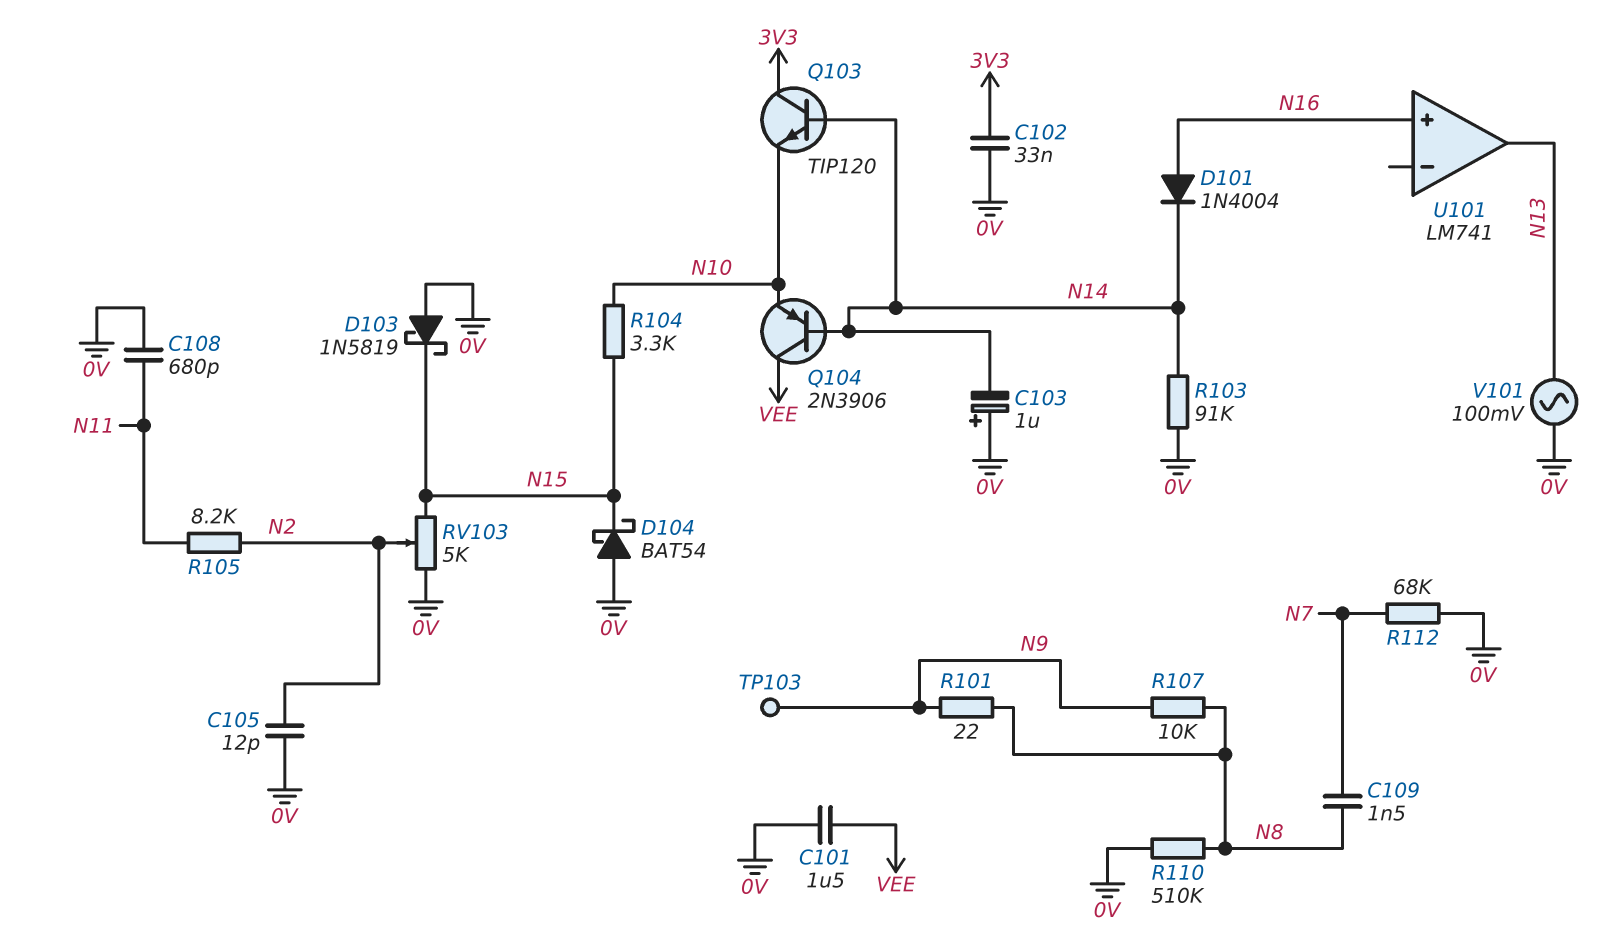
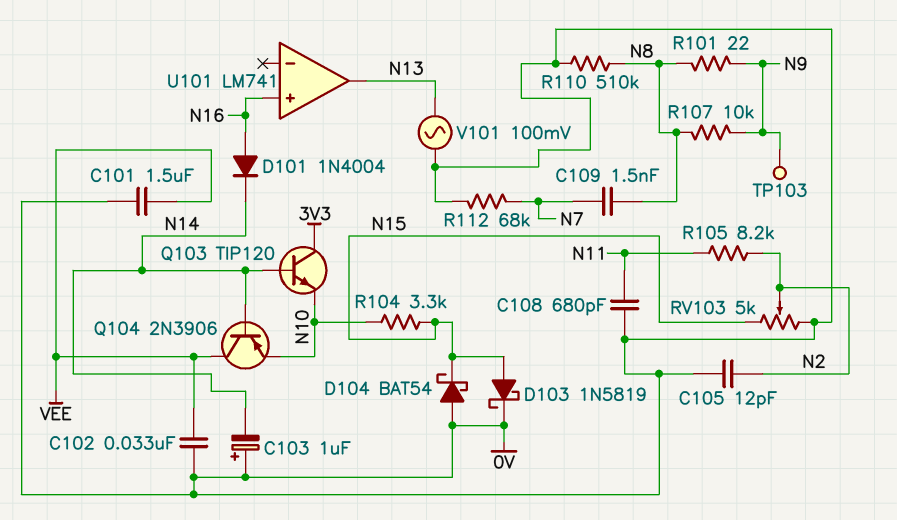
C102: 33nF (0V, 3V3) -> 33nF (0V, VEE)
D103: schottky 1N5819 (A 0V, K N15) -> schottky 1N5819 (A N15, K 0V)
R103: 91k (0V, N14) -> none

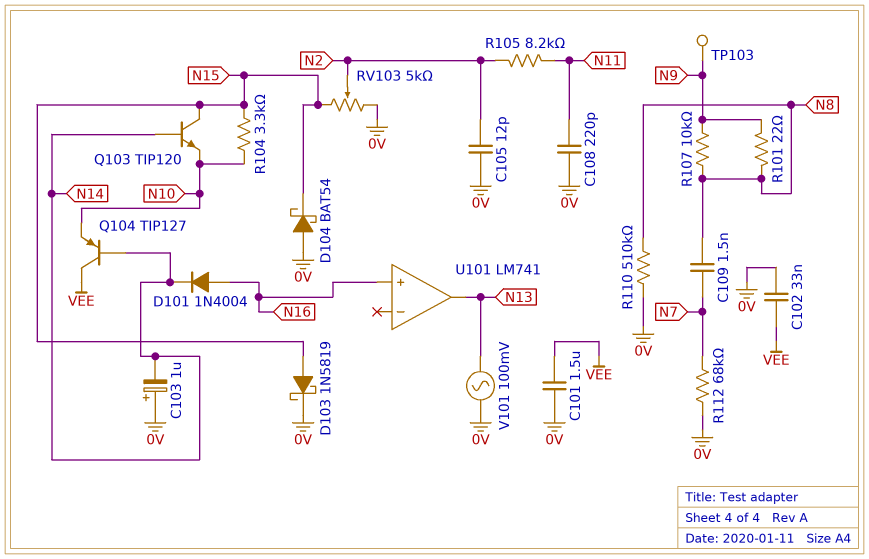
C108: 680pF (0V, N11) -> 220pF (0V, N11)
Q103: NPN TIP120 (B N14, C 3V3, E N10) -> NPN TIP120 (B N14, C N15, E N10)
Q104: PNP 2N3906 (B N14, C VEE, E N10) -> PNP TIP127 (B N14, C VEE, E N10)

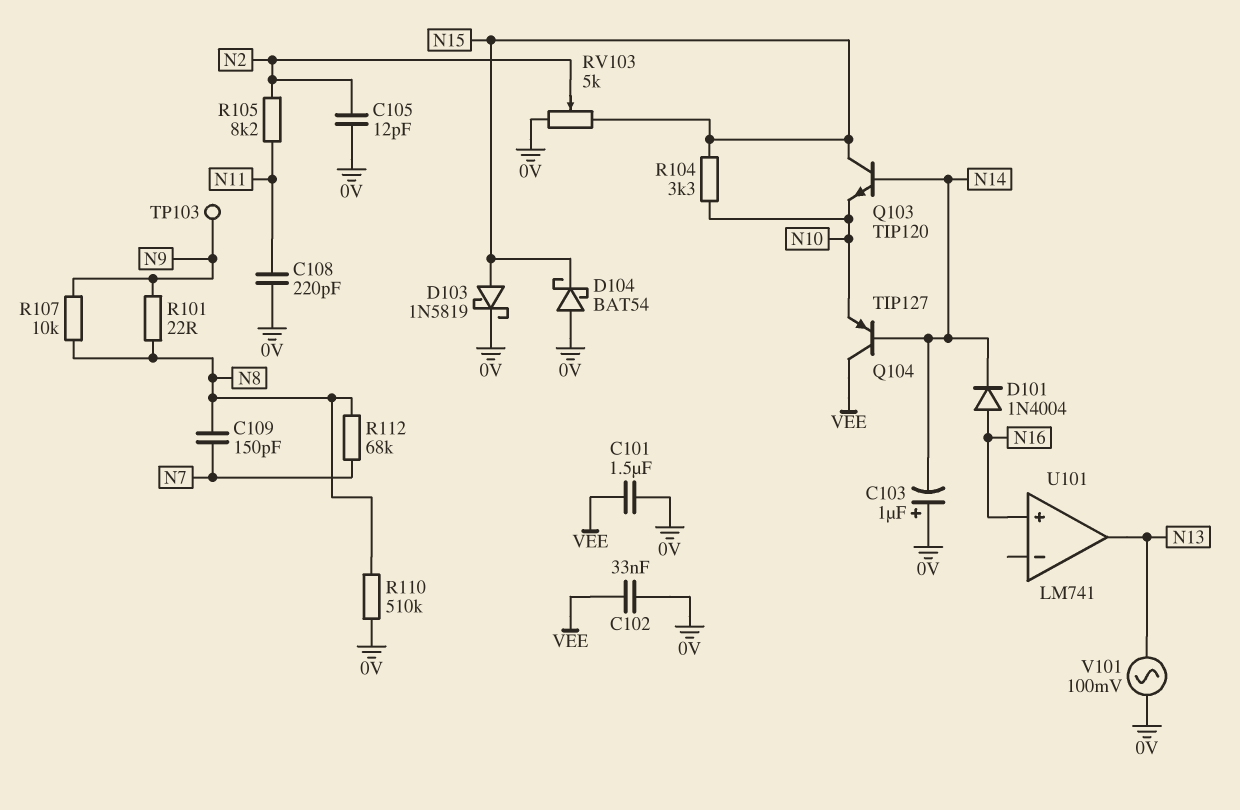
C109: 1.5nF (N7, N8) -> 150pF (N7, N8)
R112: 68k (0V, N7) -> 68k (N7, N8)

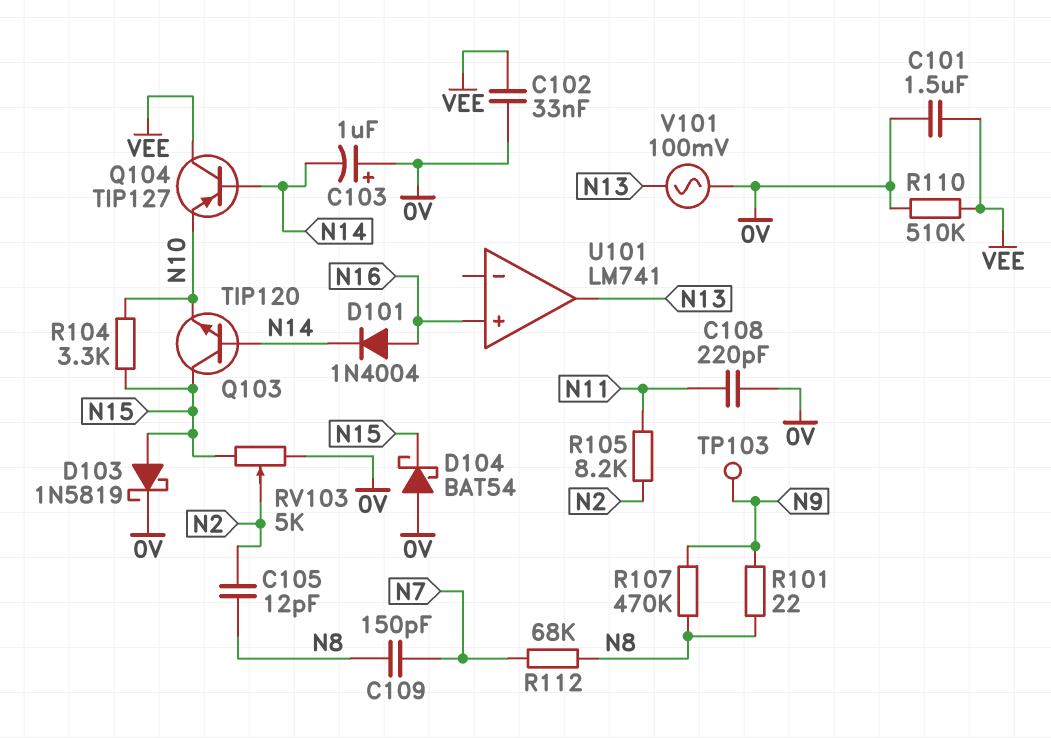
C105: 12pF (0V, N2) -> 12pF (N2, N8)
R107: 10k (N8, N9) -> 470k (N8, N9)
R110: 510k (0V, N8) -> 510k (0V, VEE)

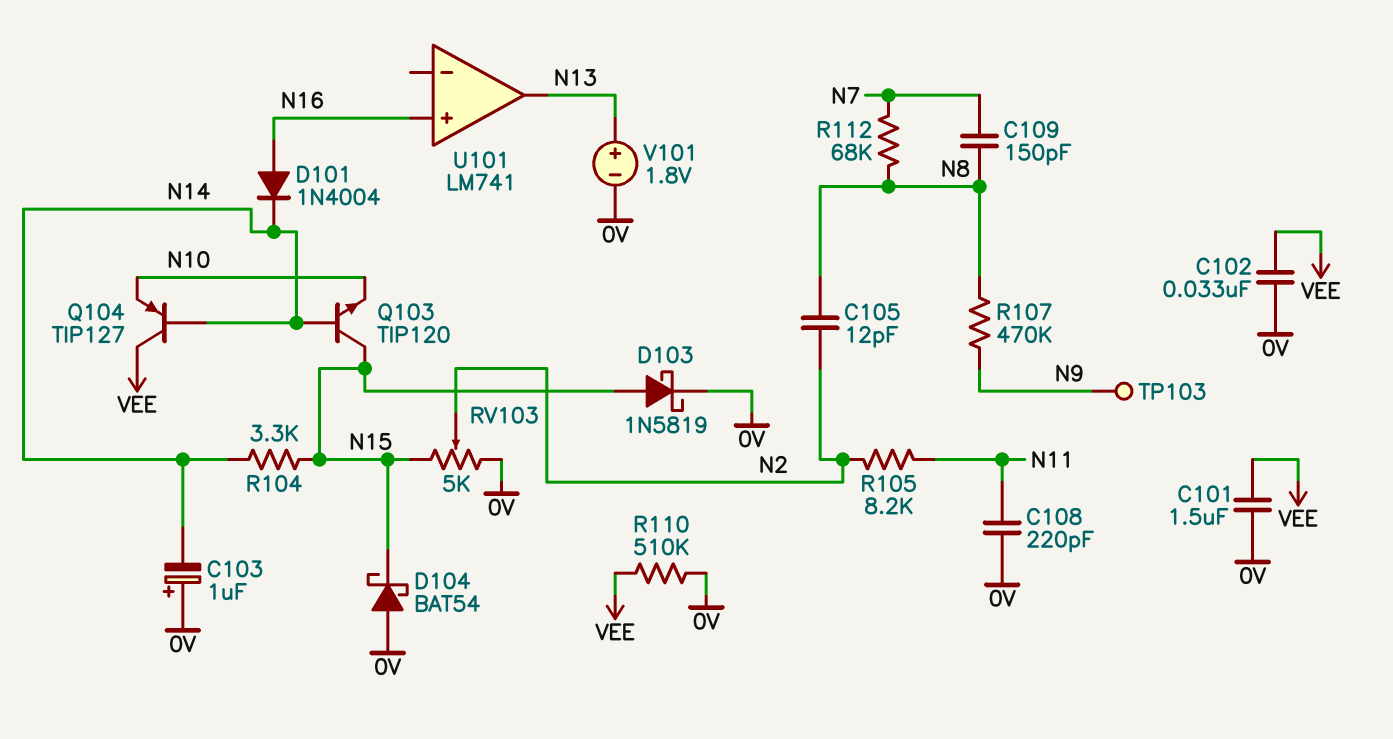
R101: 22 (N8, N9) -> none
R104: 3.3k (N10, N15) -> 3.3k (N14, N15)
V101: AC 100mV (0V, N13) -> 1.8V (plus N13, minus 0V)

